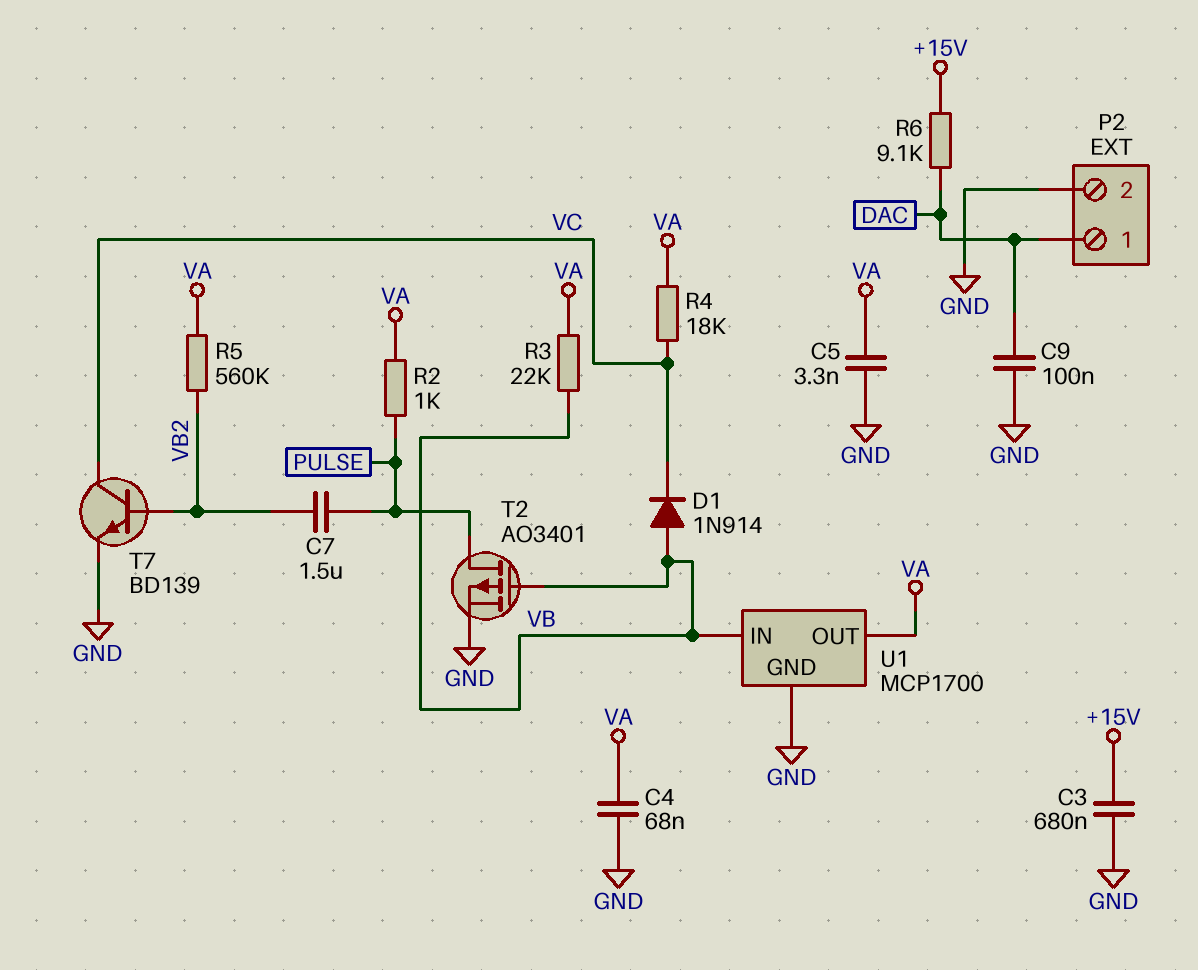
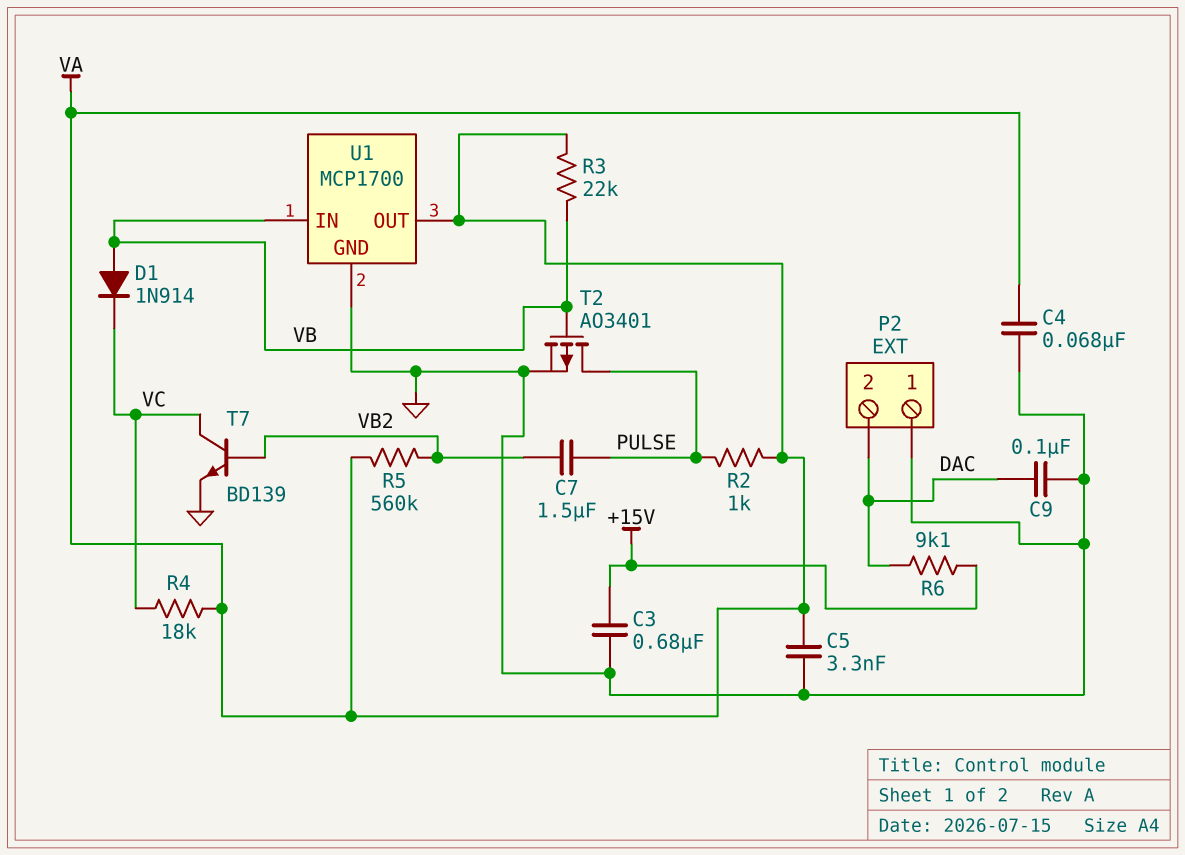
P2 pin 1: DAC -> GND
P2 pin 2: GND -> DAC

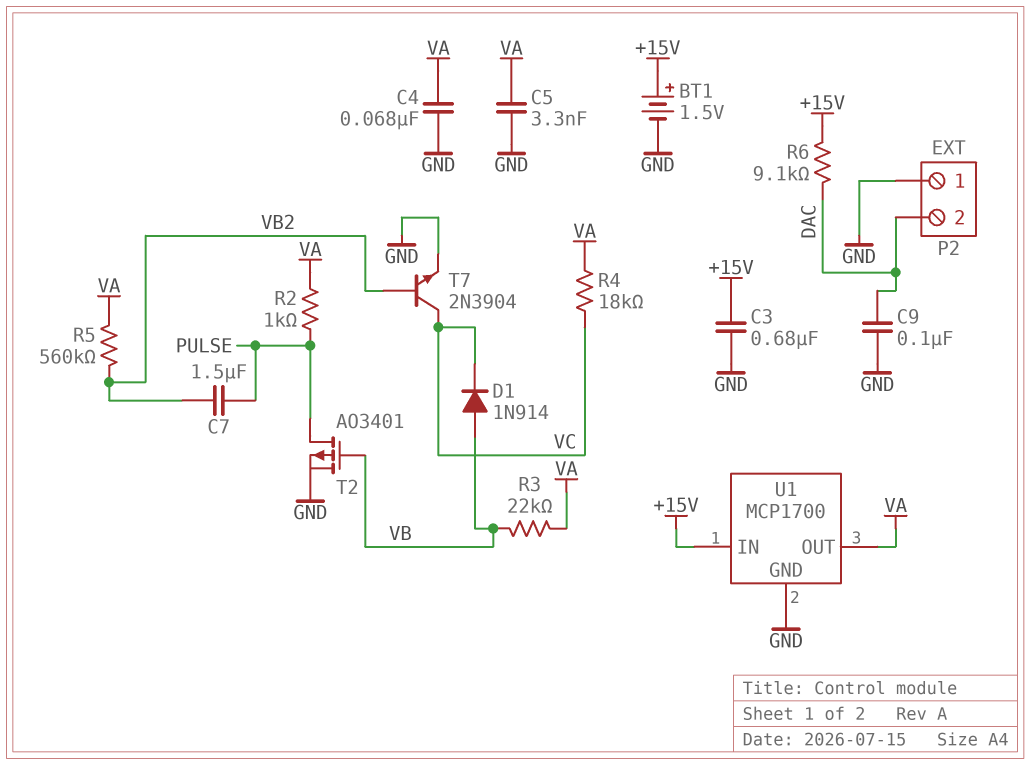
BT1: none -> 1.5V (plus +15V, minus GND)
T7: NPN BD139 (B VB2, C VC, E GND) -> NPN 2N3904 (B VB2, C VC, E GND)
U1 pin IN: VB -> +15V

